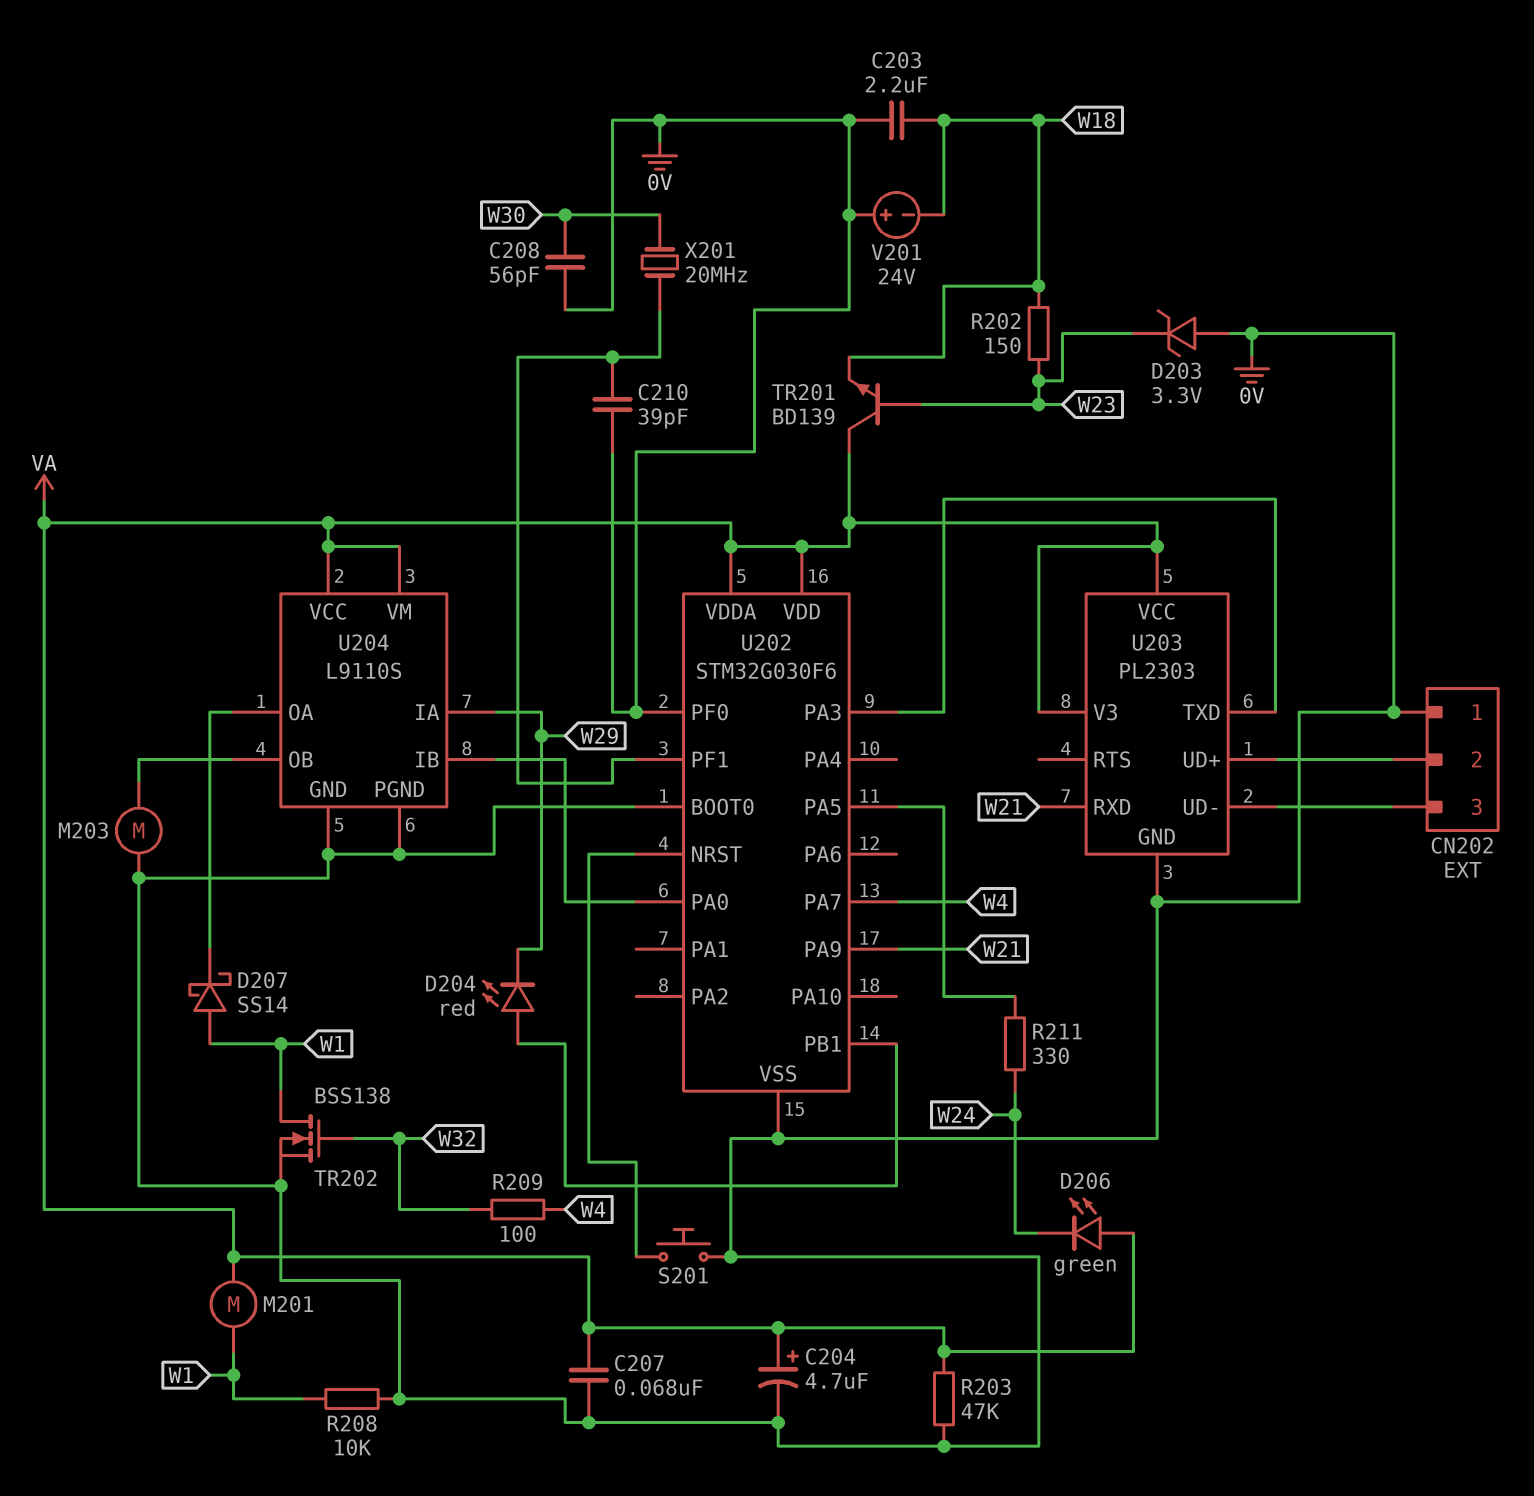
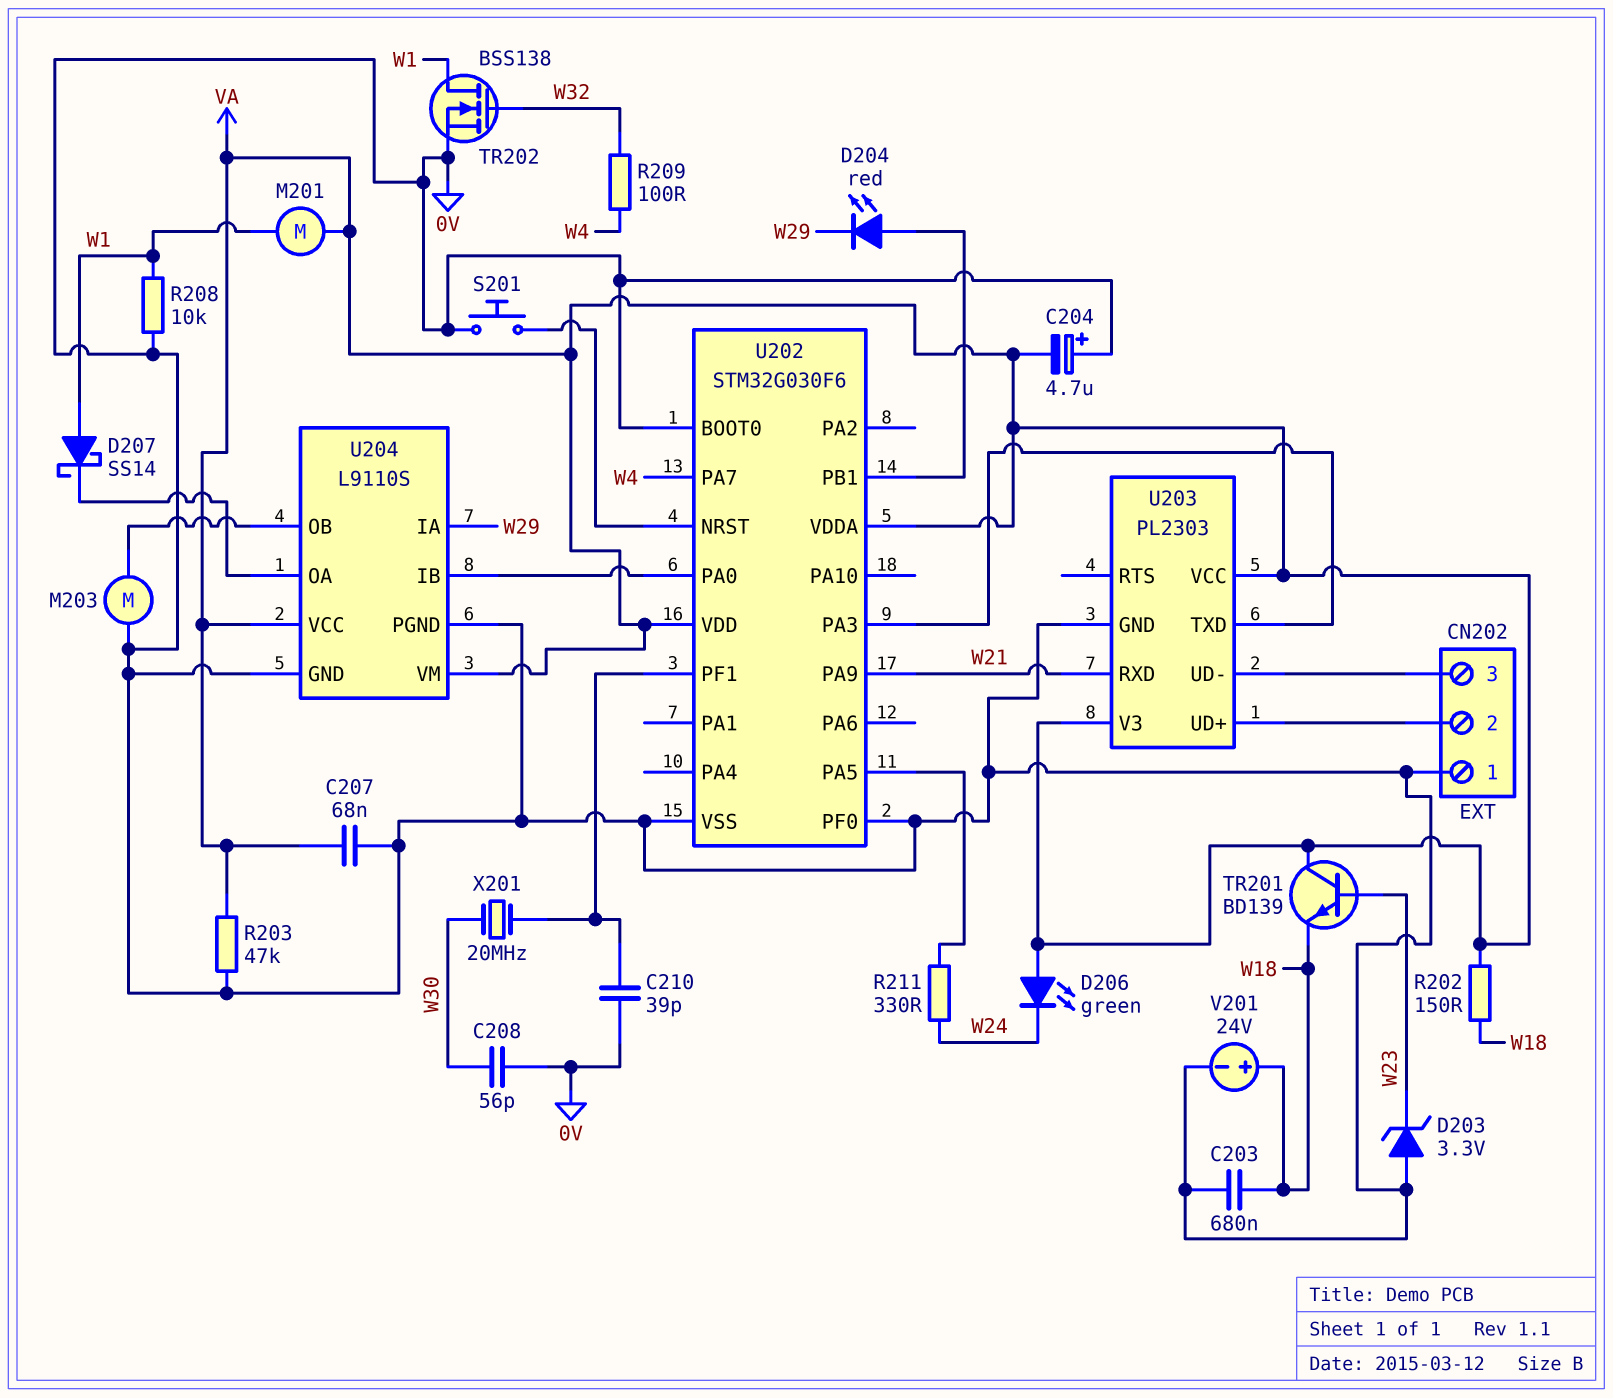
C203: 2.2uF (0V, W18) -> 680nF (0V, W18)
C204: 4.7uF (plus VA, minus 0V) -> 4.7uF (plus 0V, minus VA)
R202: 150 (W18, W23) -> 150 (VA, W18)
V201: 24V (plus 0V, minus W18) -> 24V (plus W18, minus 0V)

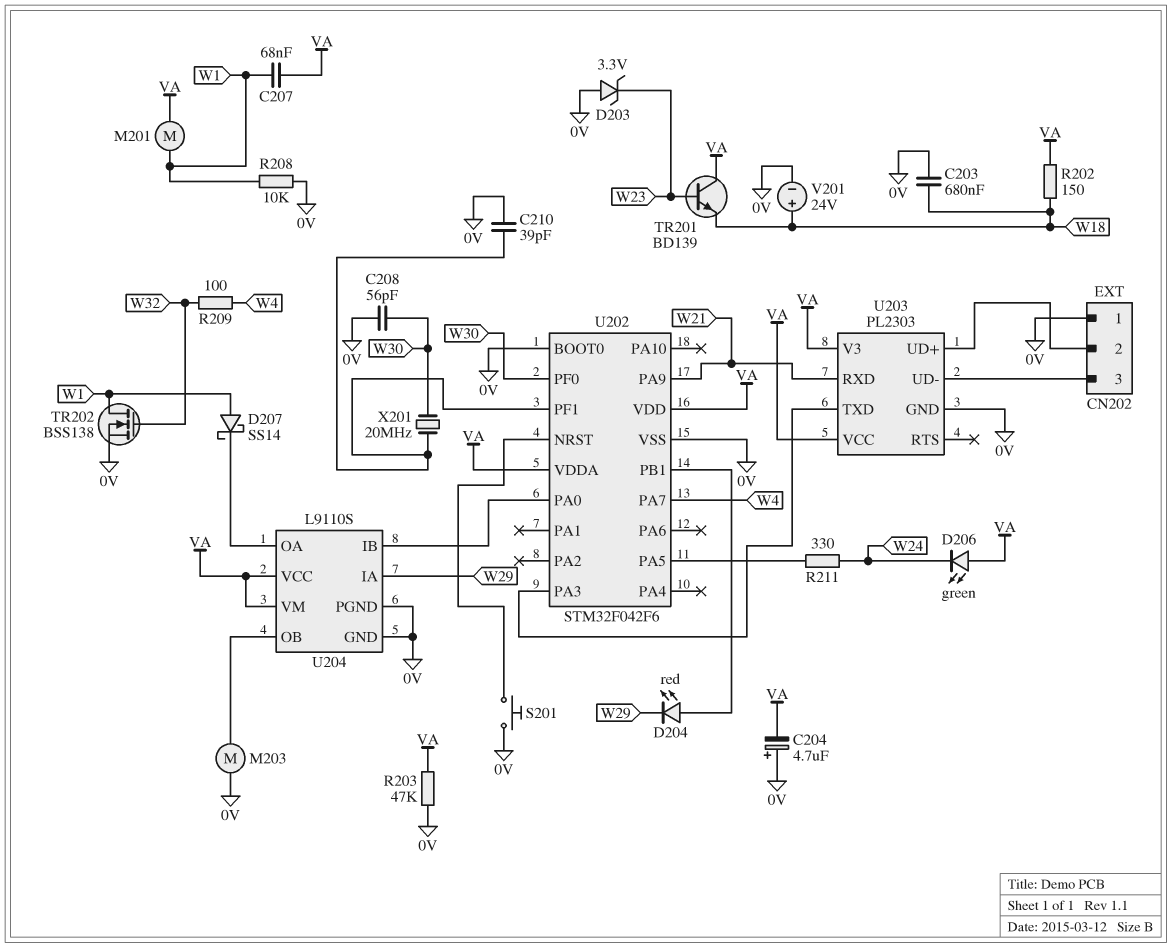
C207: 68nF (0V, VA) -> 68nF (VA, W1)
U202: STM32G030F6 -> STM32F042F6
U202 pin PF0: 0V -> W30

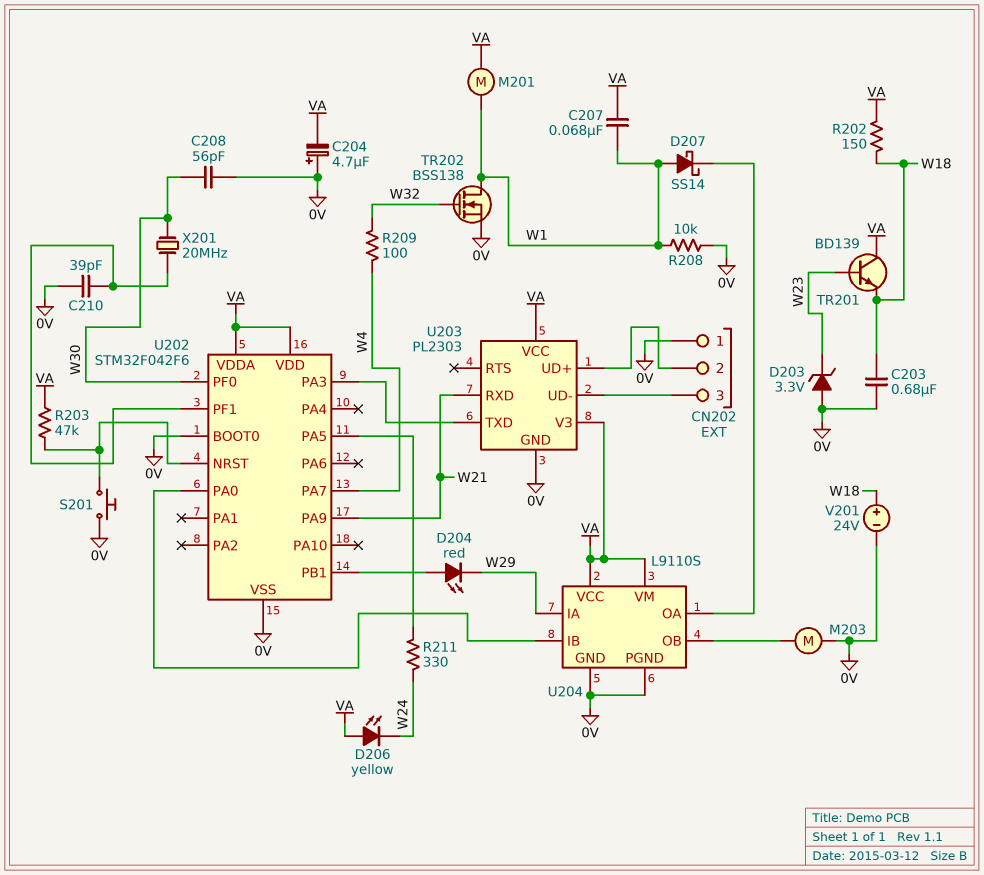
D206: LED green (A VA, K W24) -> LED yellow (A VA, K W24)
R203: 47k (0V, VA) -> 47k (U202/NRST, VA)

